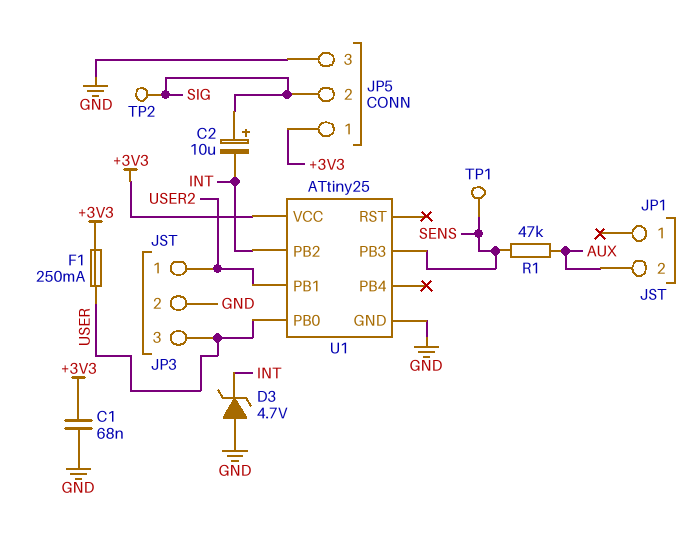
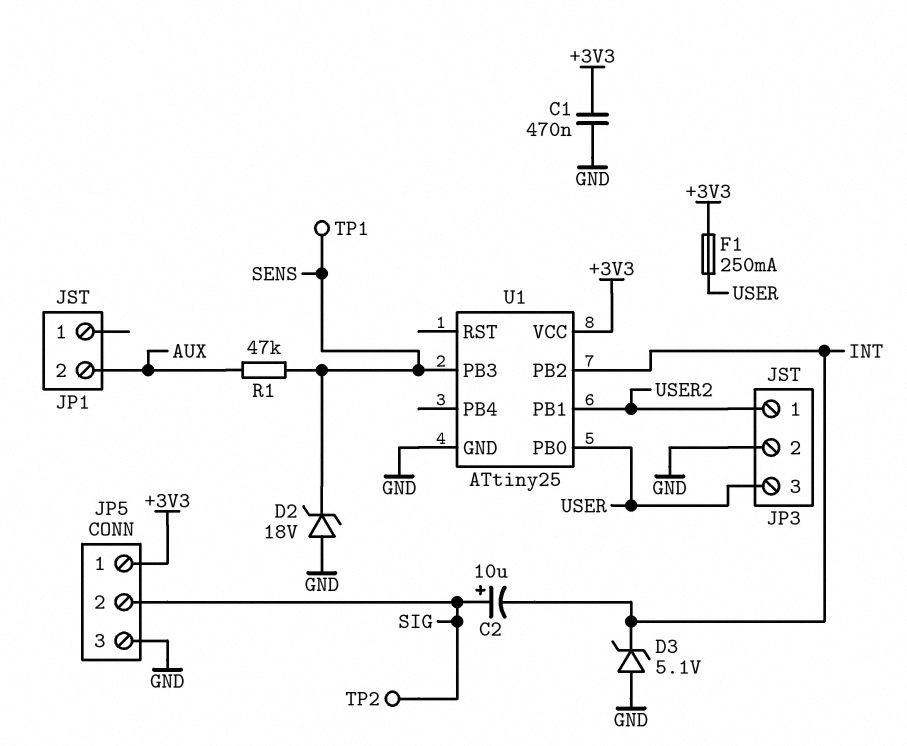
C1: 68nF (+3V3, GND) -> 470nF (+3V3, GND)
D2: none -> zener 18V (A GND, K SENS)
D3: zener 4.7V (A GND, K INT) -> zener 5.1V (A GND, K INT)

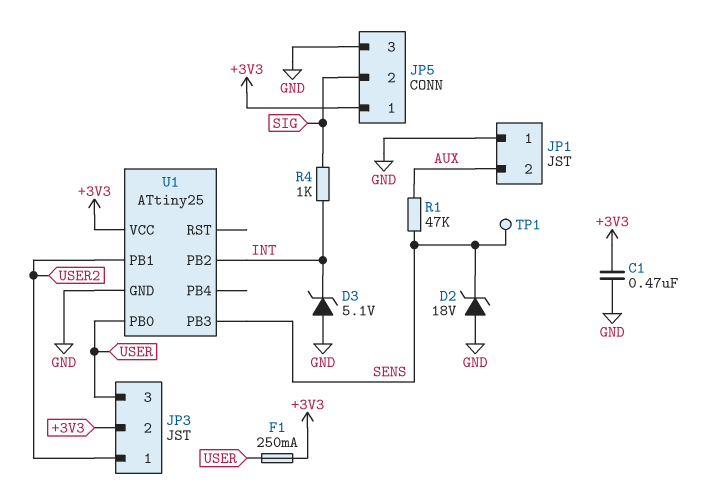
C2: 10uF (plus SIG, minus INT) -> none
JP1 pin 1: none -> GND
JP3 pin 2: GND -> +3V3
R4: none -> 1k (INT, SIG)
TP2: test point (SIG) -> none

